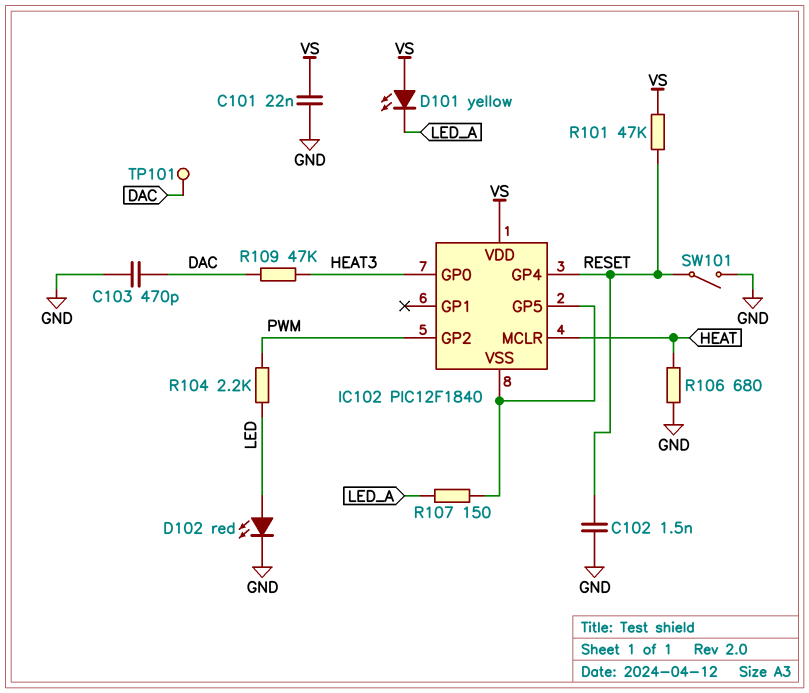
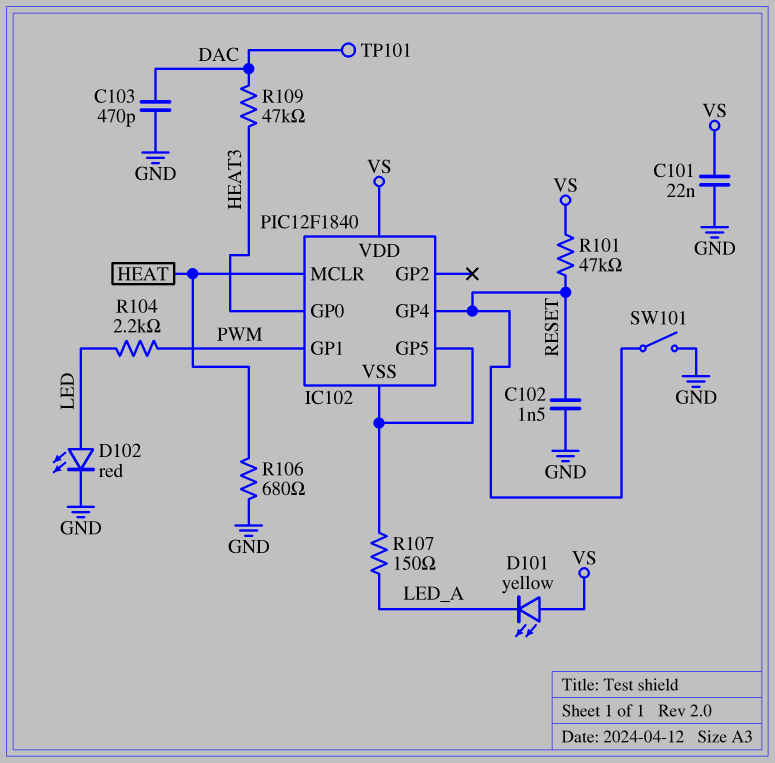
IC102 pin GP1: none -> PWM
IC102 pin GP2: PWM -> none

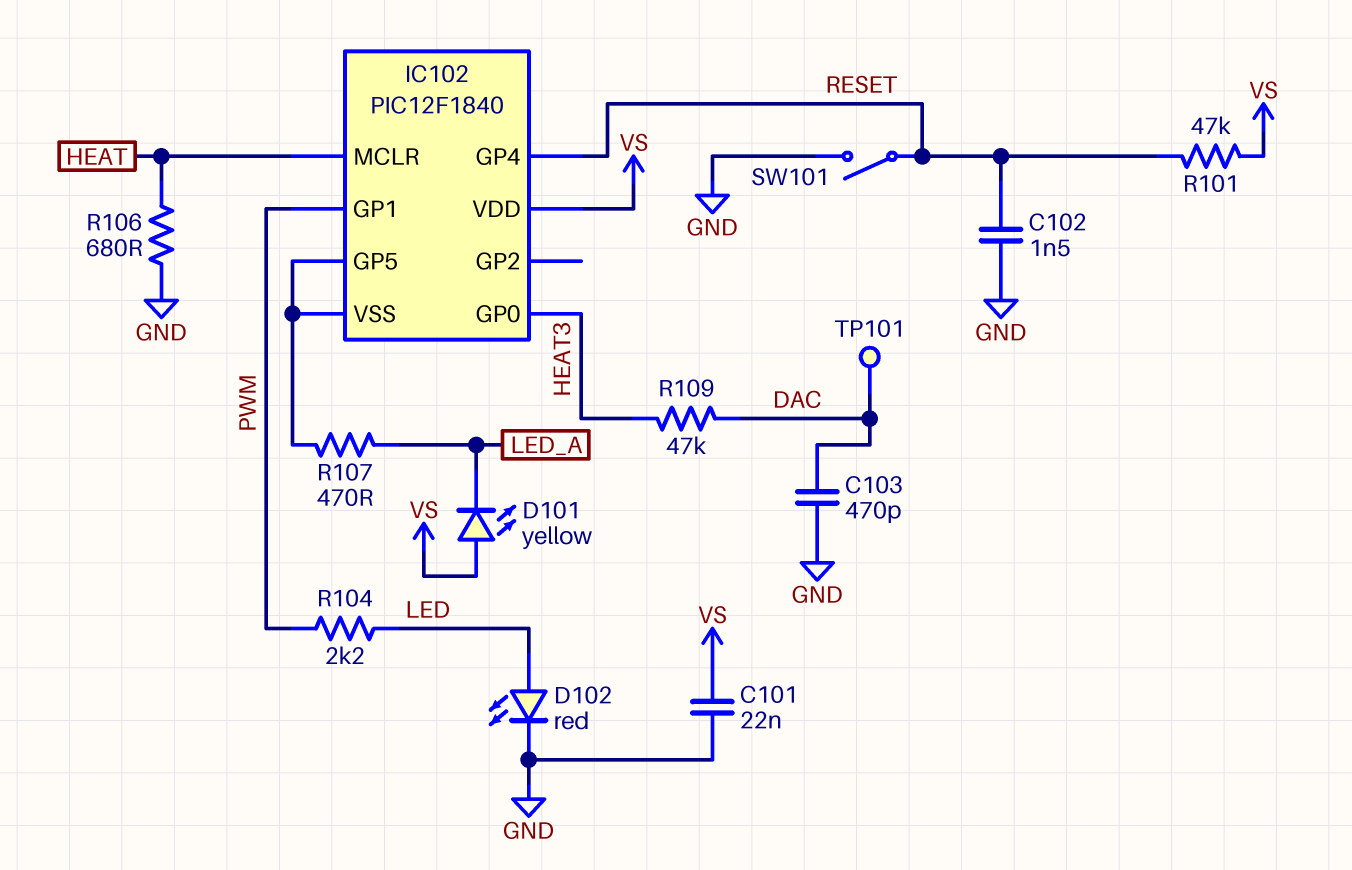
R107: 150 (IC102/GP5, LED_A) -> 470 (IC102/GP5, LED_A)

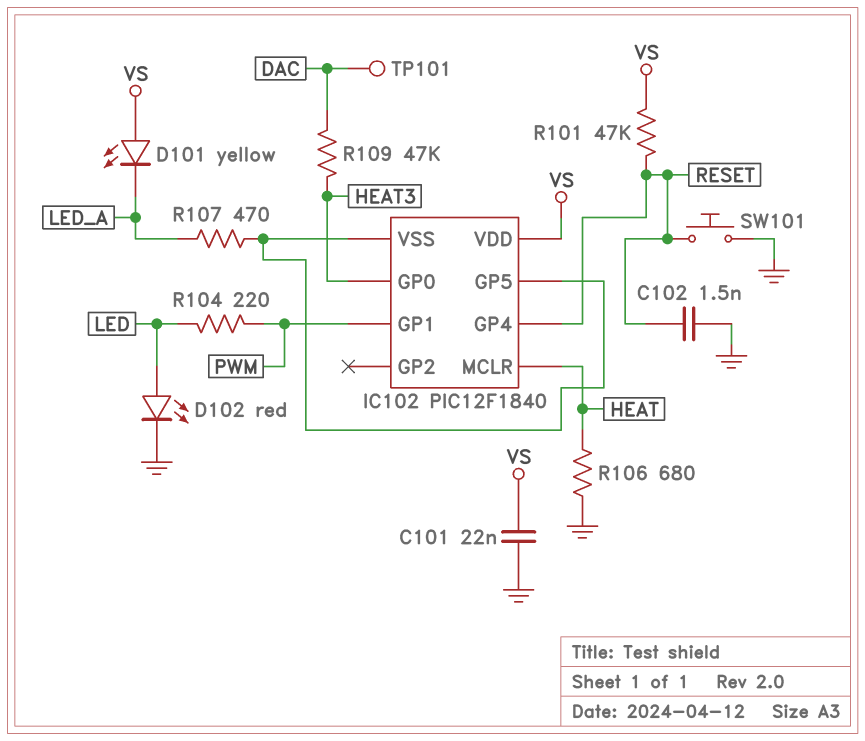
C103: 470pF (DAC, GND) -> none
R104: 2.2k (LED, PWM) -> 220 (LED, PWM)
SW101: switch (GND, RESET) -> button (GND, RESET)

